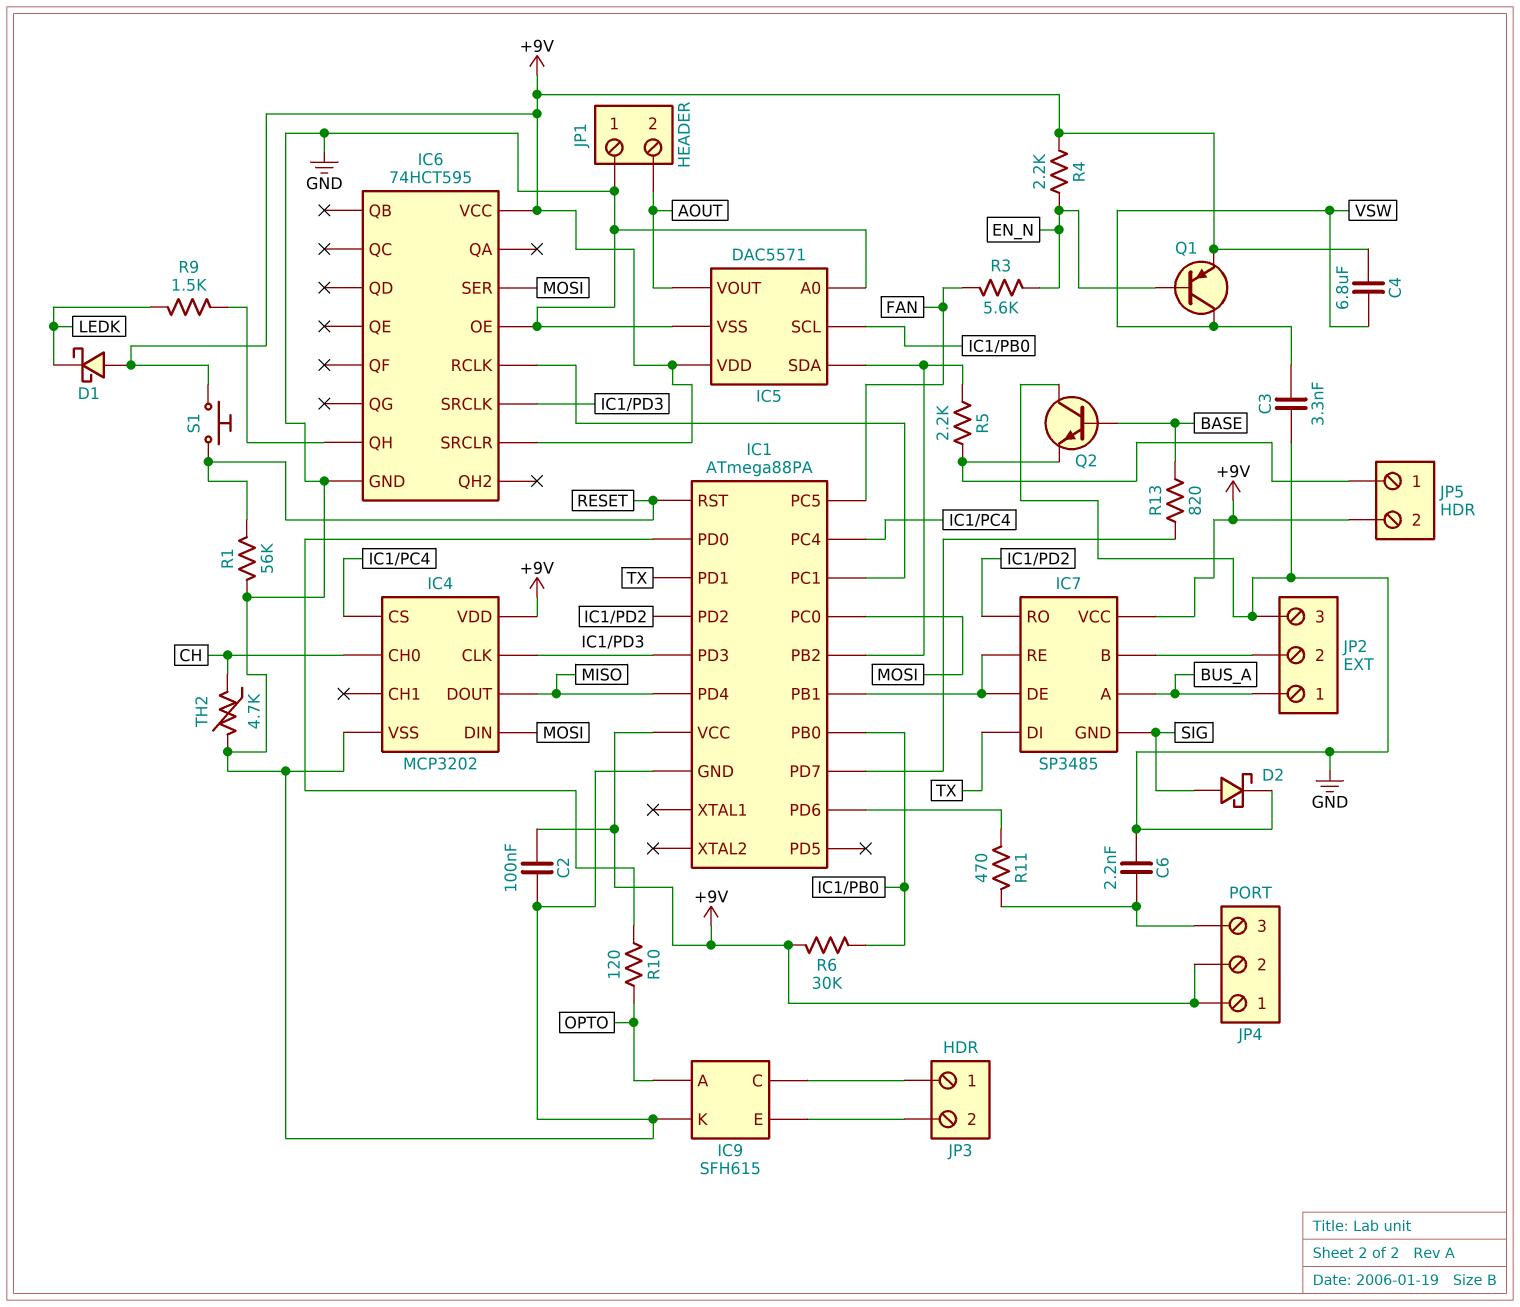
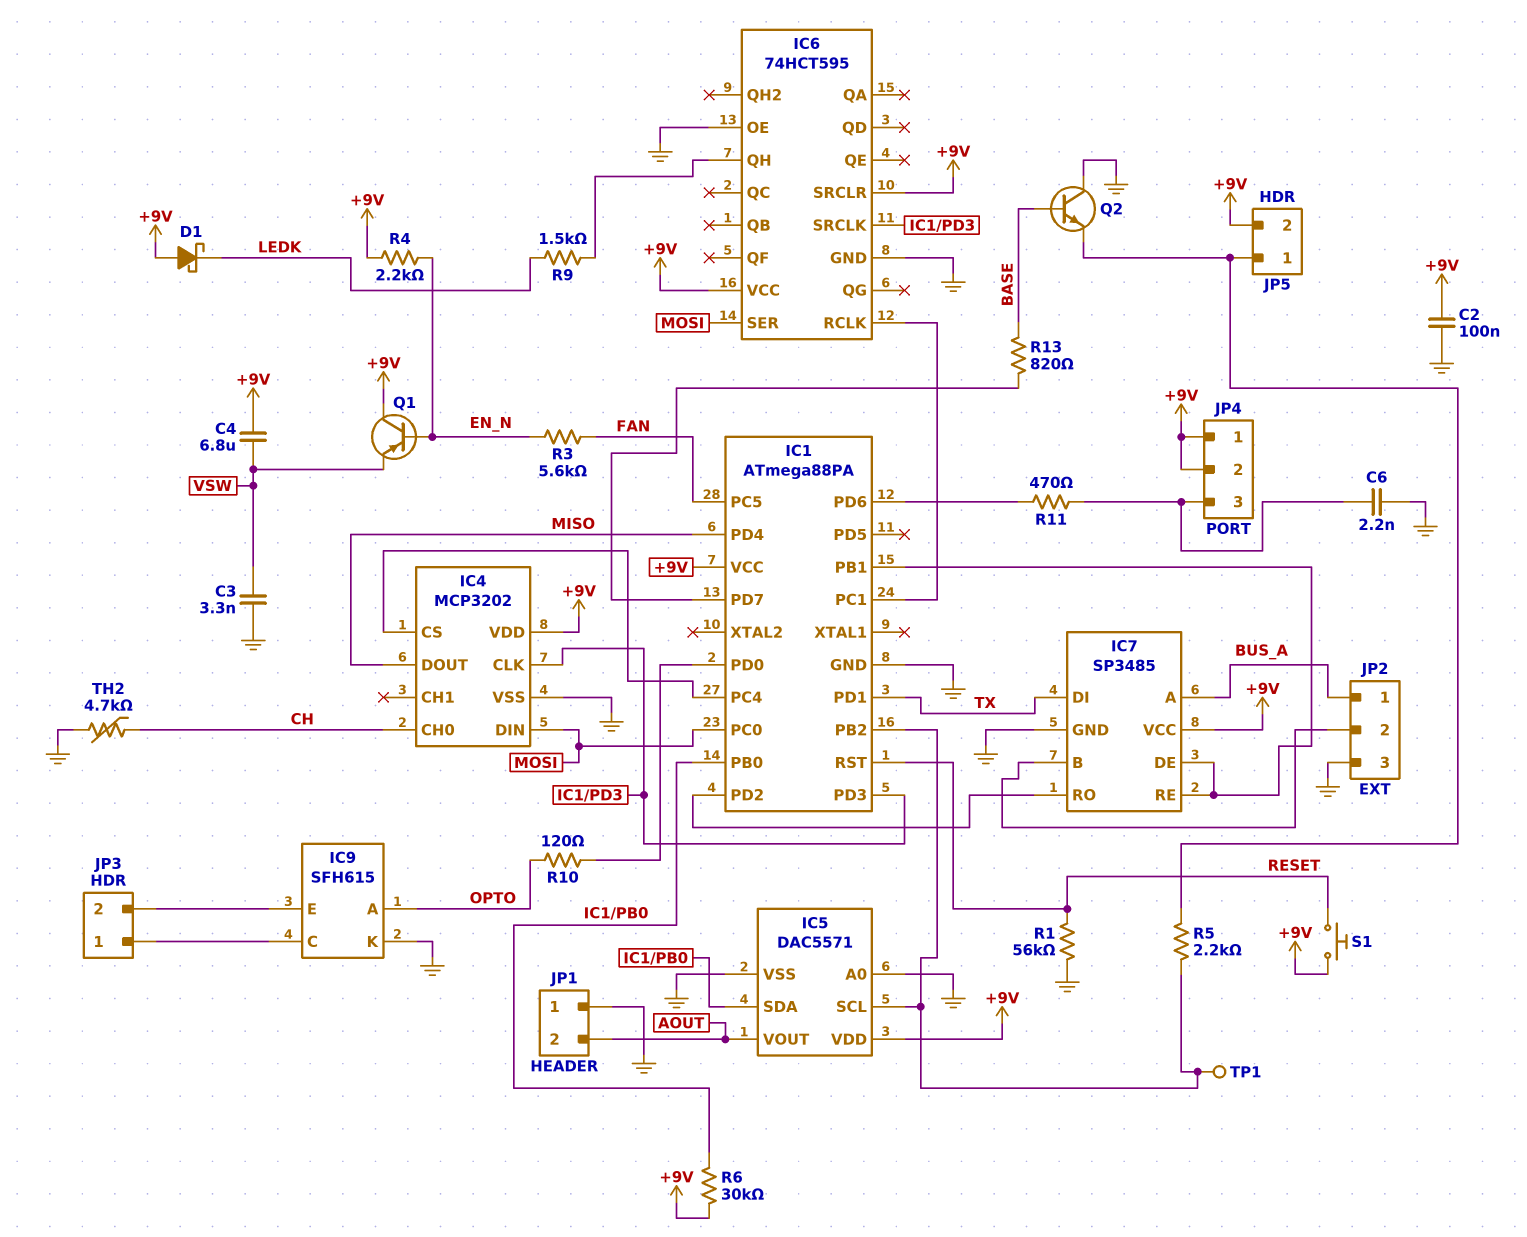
D2: schottky (A SIG, K GND) -> none
IC5 pin SCL: IC1/PB0 -> IC1/PB2
IC5 pin SDA: IC1/PB2 -> IC1/PB0
IC7 pin GND: SIG -> GND
Q1: PNP (B EN_N, C VSW, E +9V) -> PNP (B EN_N, C +9V, E VSW)
TP1: none -> test point (IC1/PB2)

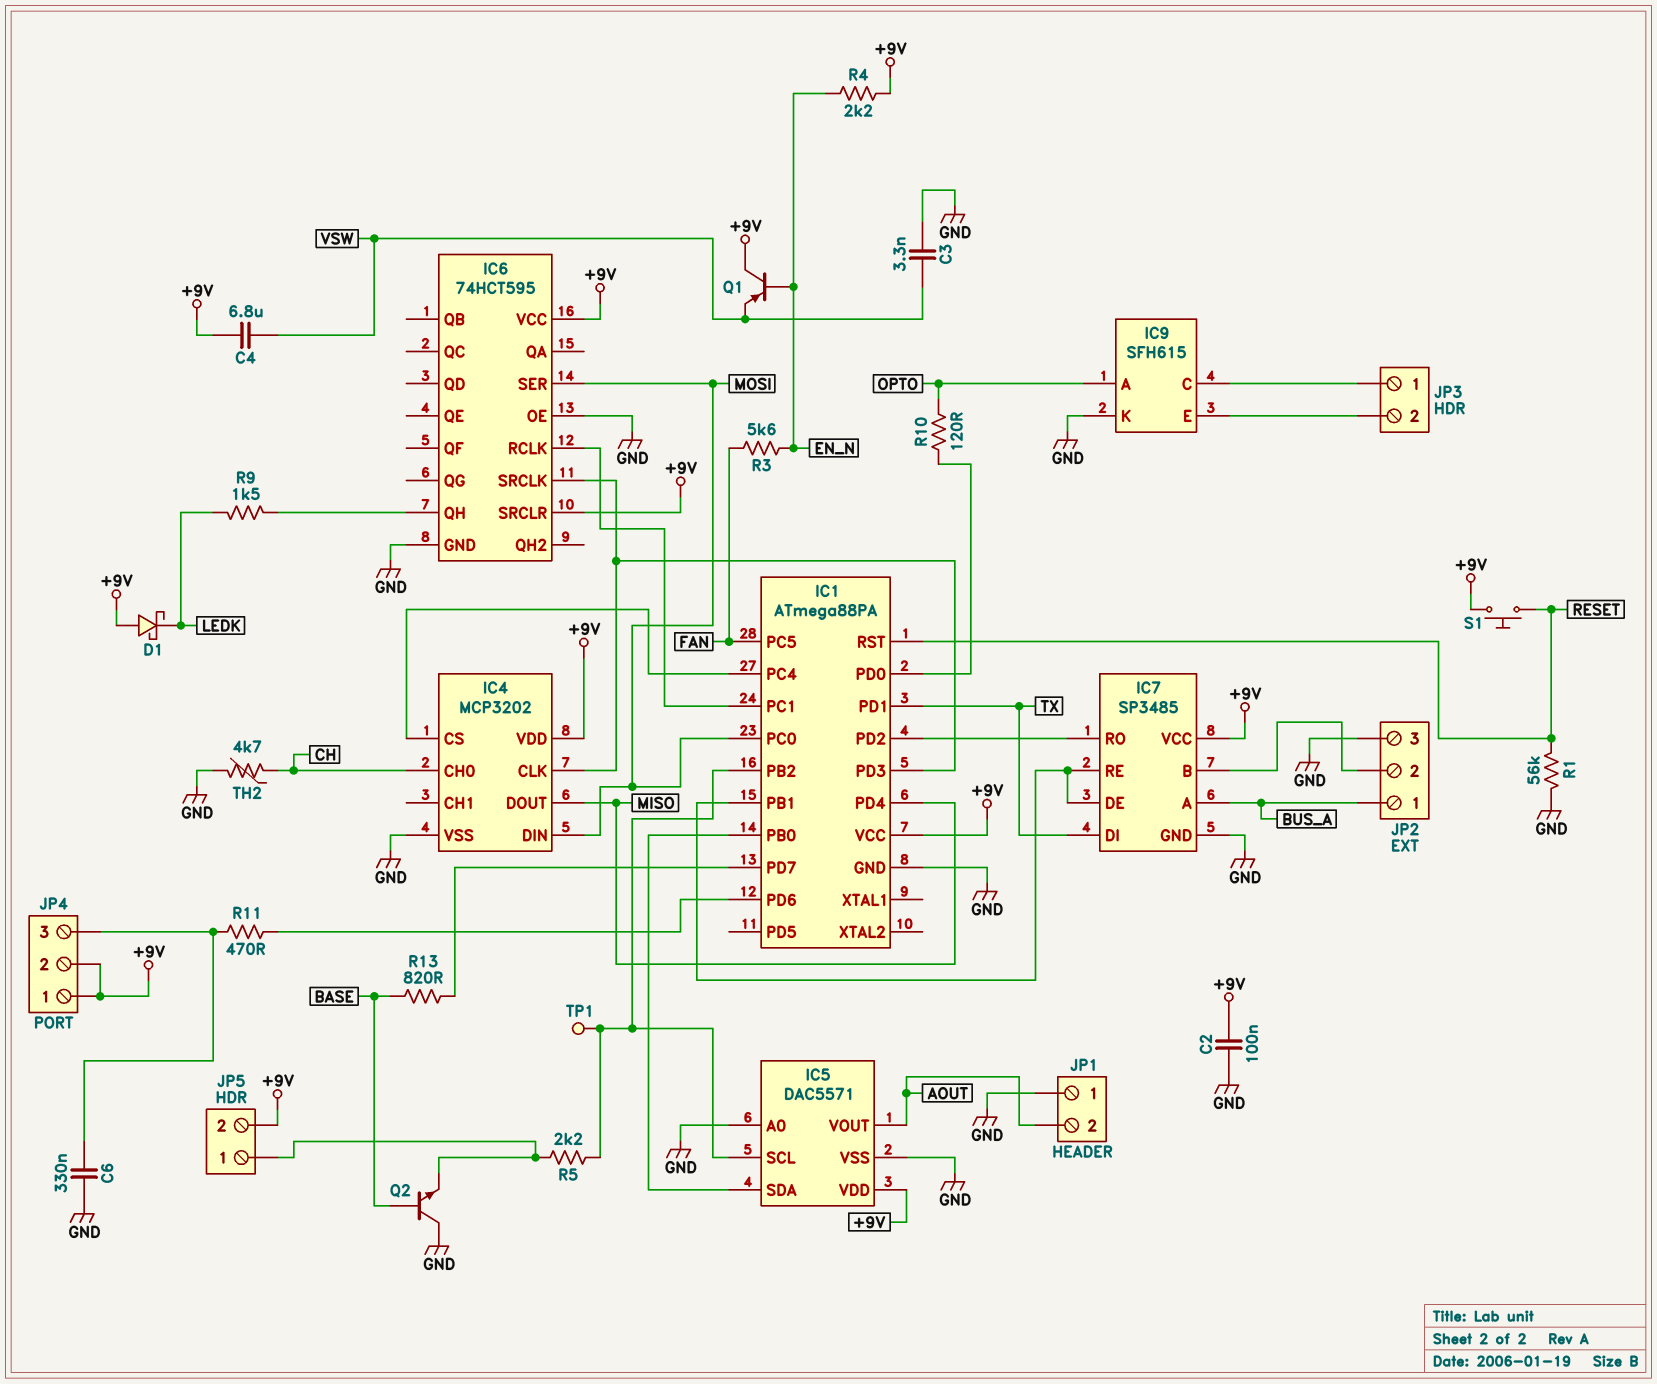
C6: 2.2nF (GND, JP4/3) -> 330nF (GND, JP4/3)
R6: 30k (+9V, IC1/PB0) -> none

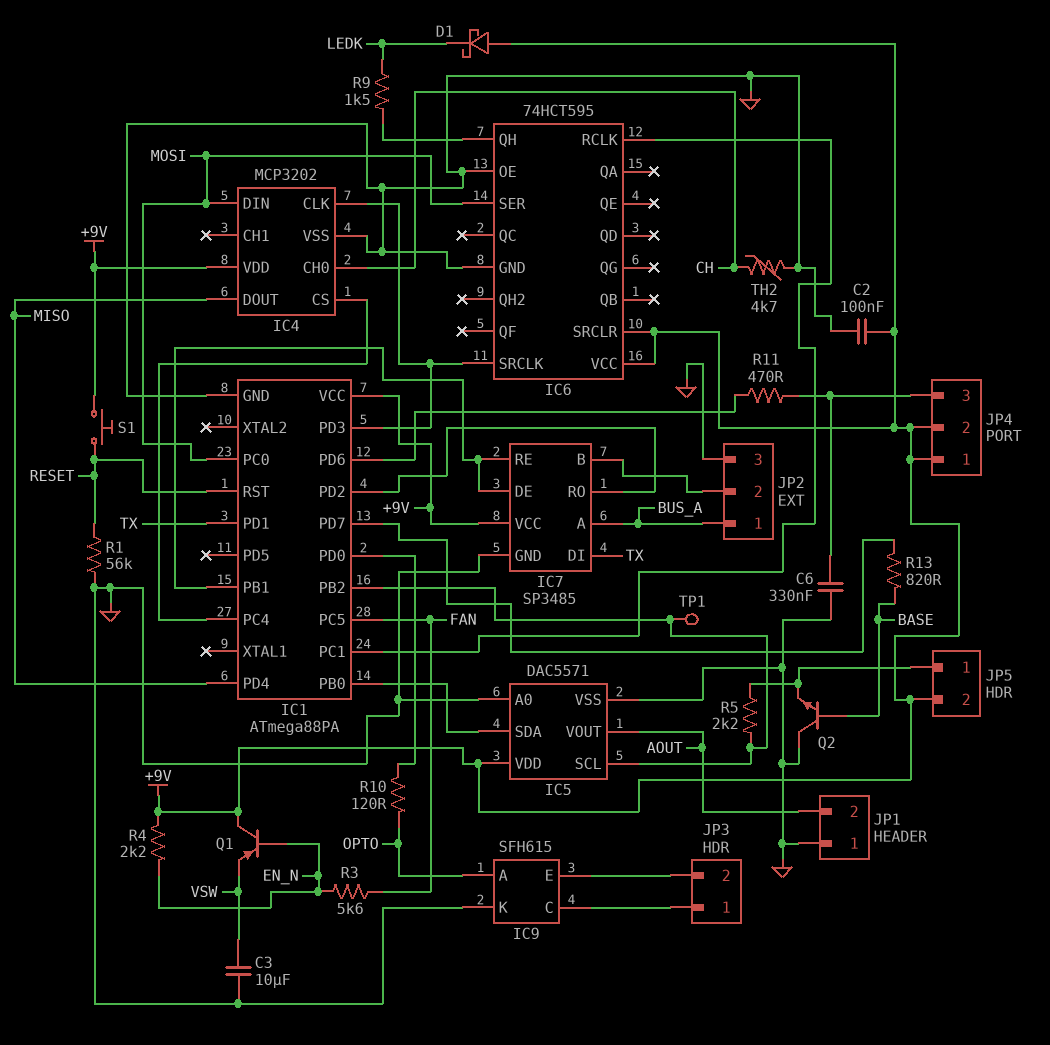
C3: 3.3nF (GND, VSW) -> 10uF (GND, VSW)
C4: 6.8uF (+9V, VSW) -> none

